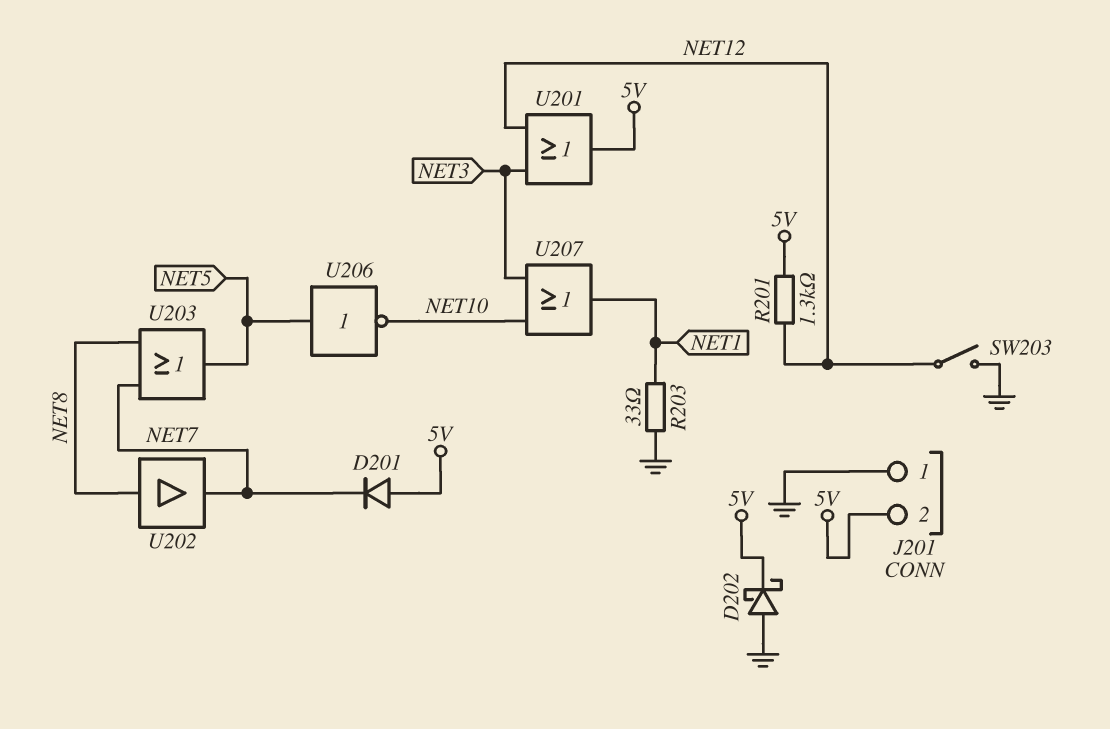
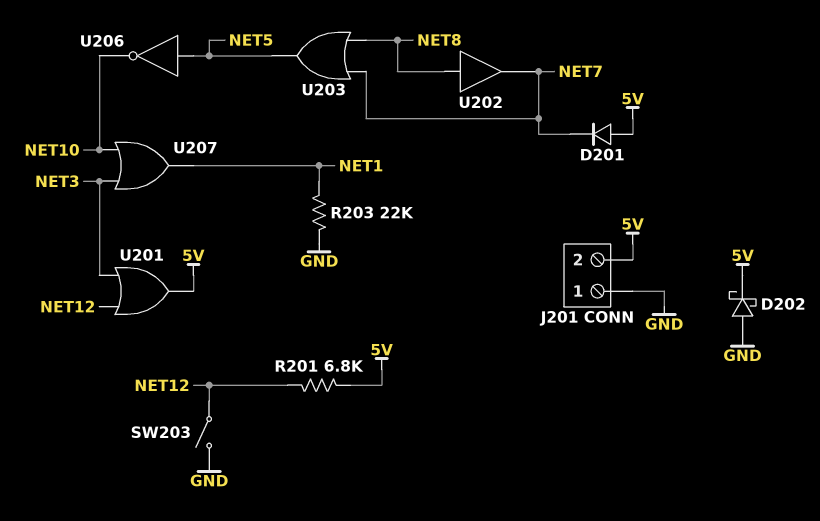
R201: 1.3k (5V, NET12) -> 6.8k (5V, NET12)
R203: 33 (GND, NET1) -> 22k (GND, NET1)

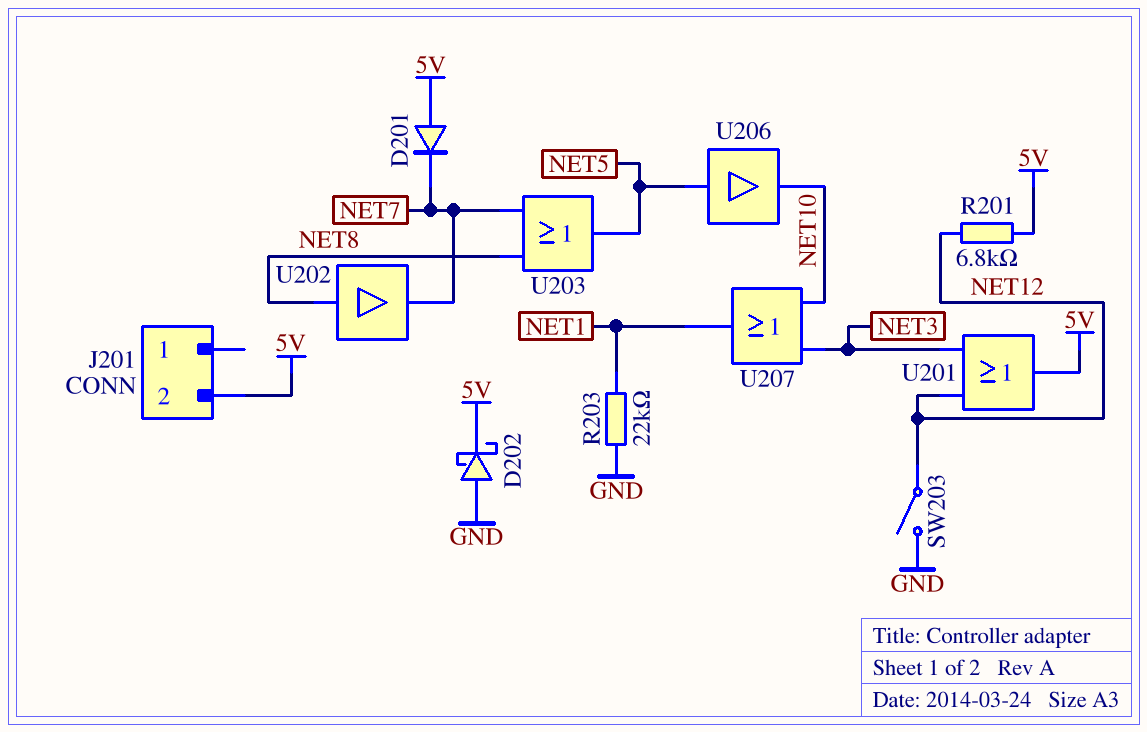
J201 pin 1: GND -> none
U206: NOT (in NET5, out NET10) -> buffer (in NET5, out NET10)

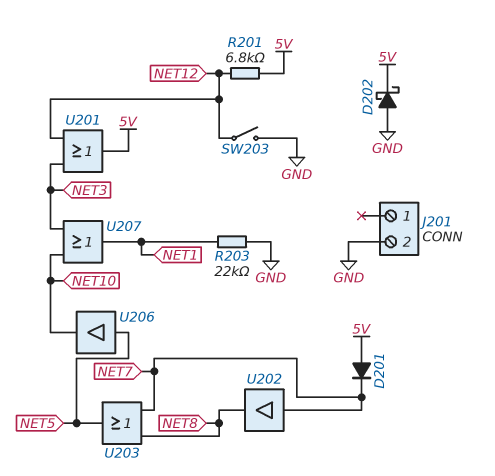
J201 pin 2: 5V -> GND
U202: buffer (in NET8, out NET7) -> buffer (in NET7, out NET8)

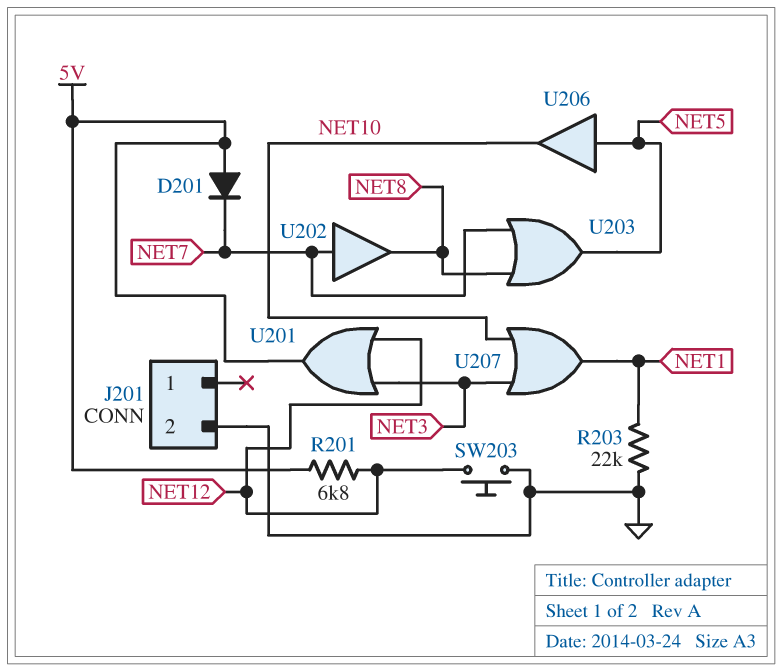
D202: schottky (A GND, K 5V) -> none
SW203: switch (GND, NET12) -> button (GND, NET12)

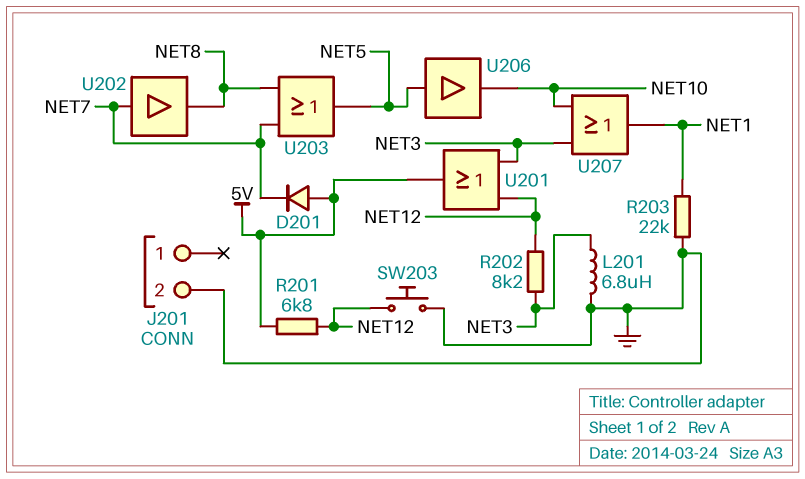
L201: none -> 6.8uH (GND, NET3)
R202: none -> 8.2k (NET3, NET12)

